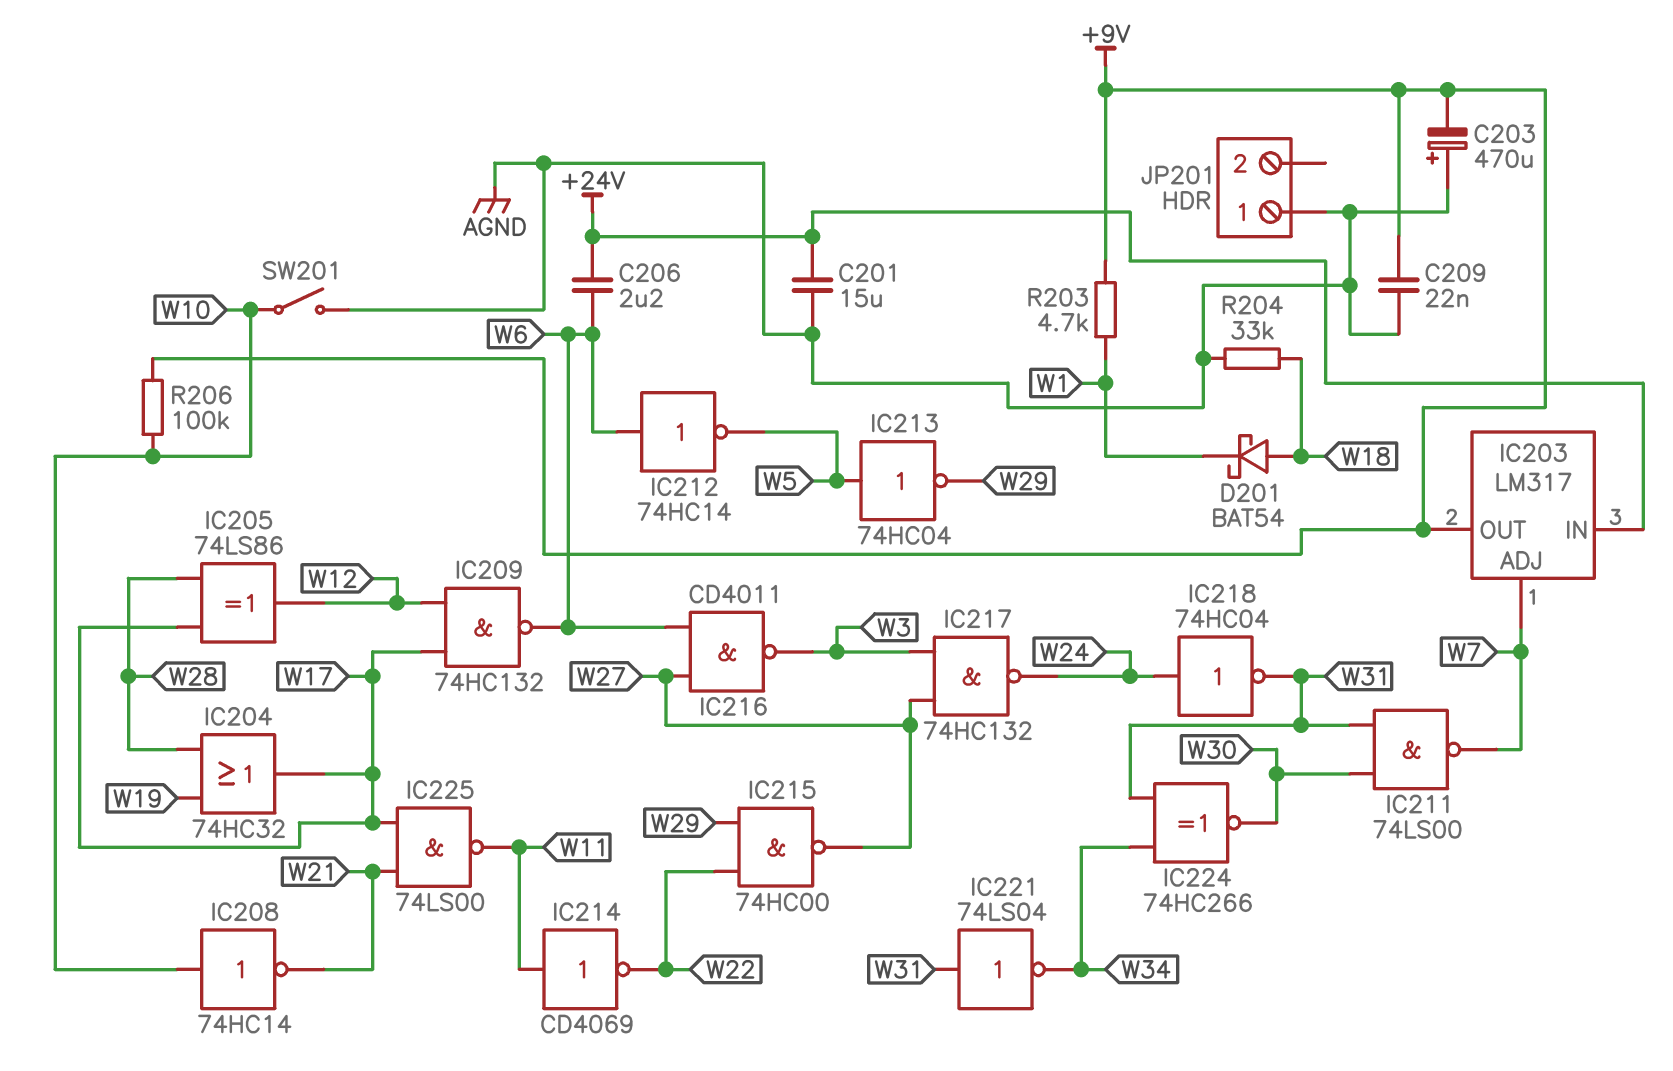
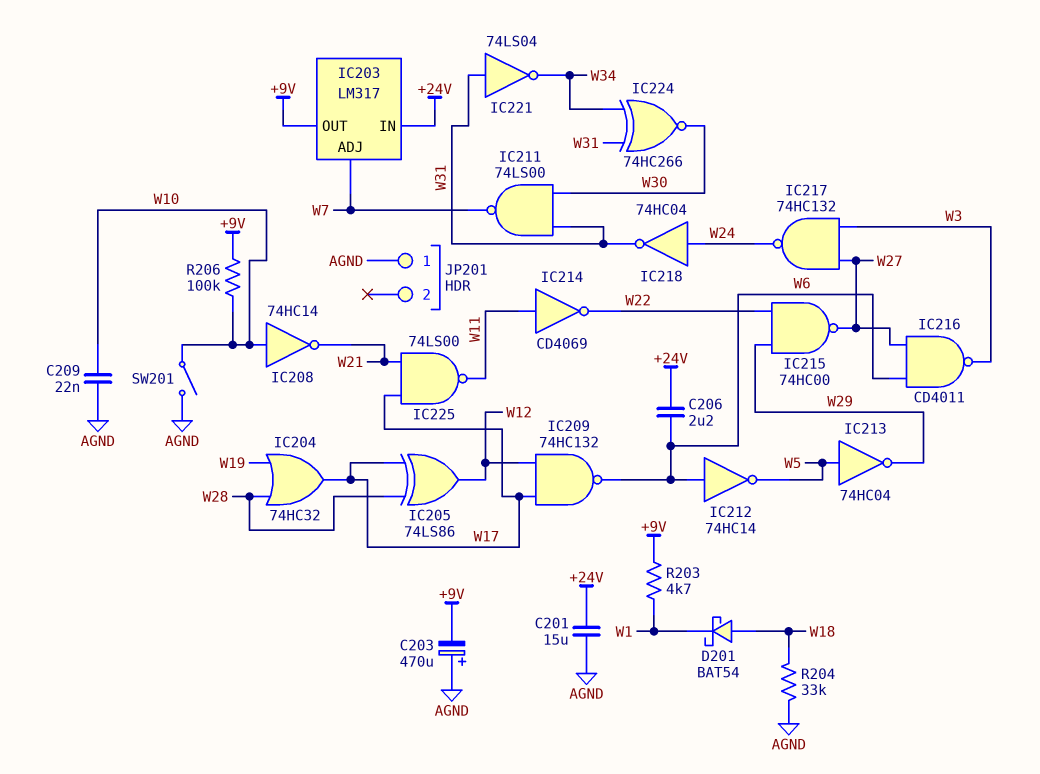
C209: 22nF (+9V, AGND) -> 22nF (AGND, W10)

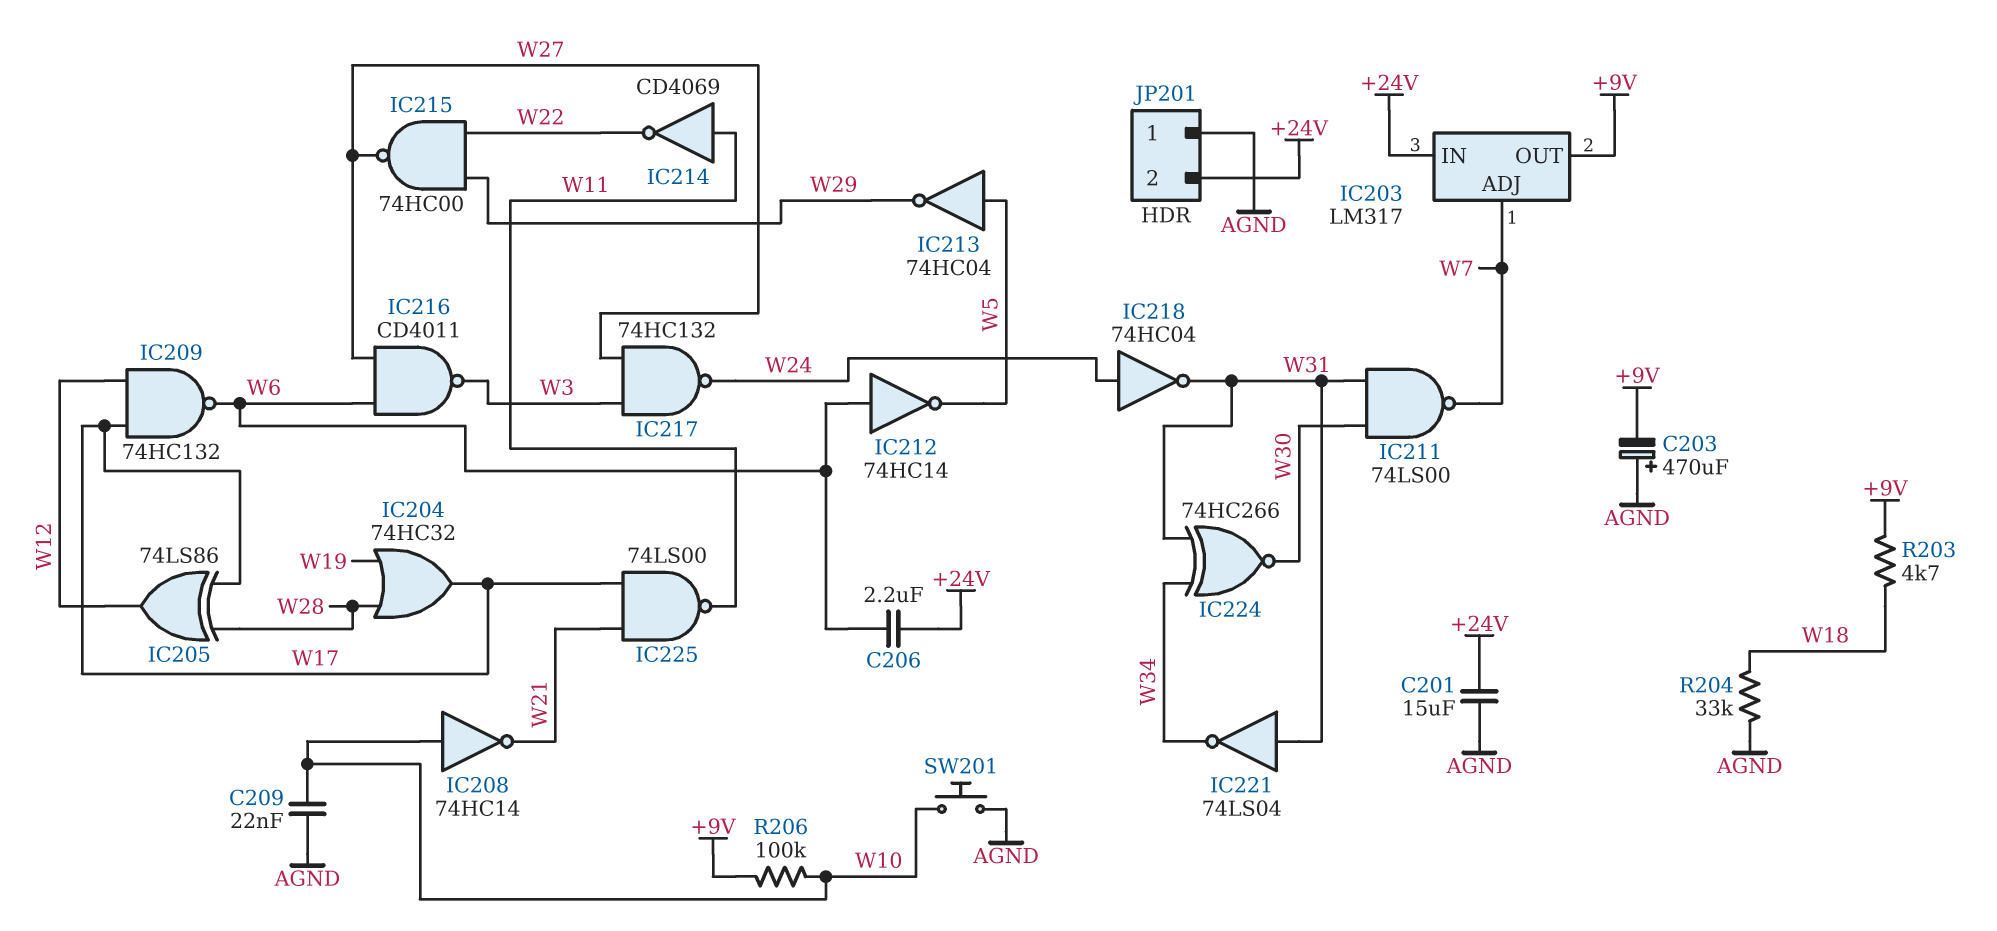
D201: schottky BAT54 (A W18, K W1) -> none
JP201 pin 2: none -> +24V
R203: 4.7k (+9V, W1) -> 4.7k (+9V, W18)
SW201: switch (AGND, W10) -> button (AGND, W10)

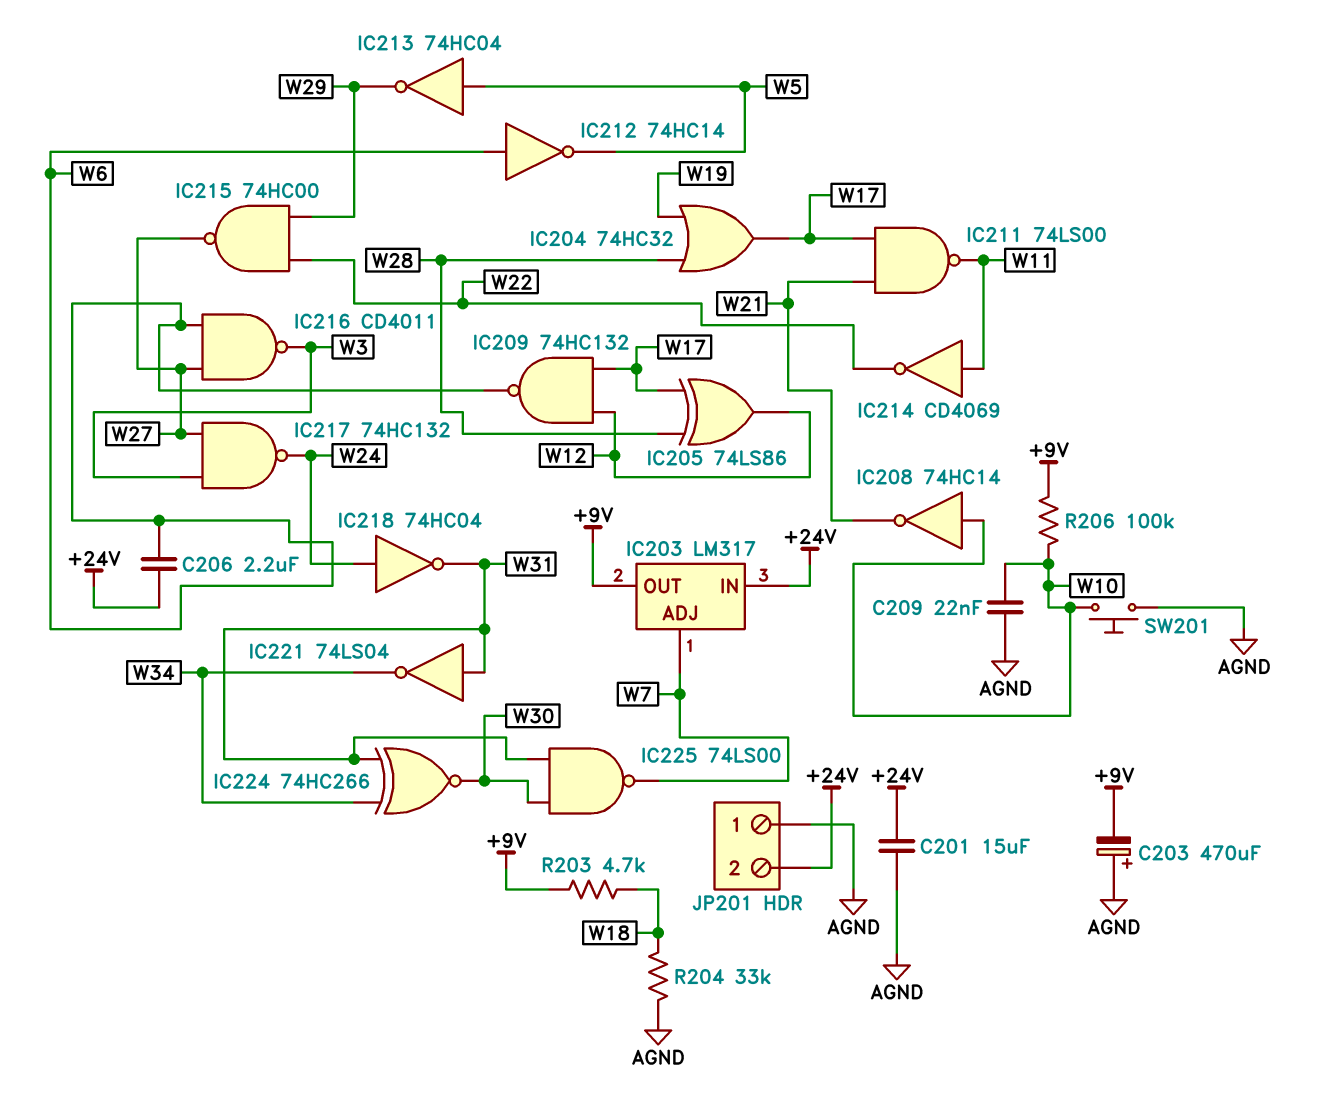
IC211: NAND 74LS00 (in W30, in W31, out W7) -> NAND 74LS00 (in W17, in W21, out W11)
IC225: NAND 74LS00 (in W17, in W21, out W11) -> NAND 74LS00 (in W30, in W31, out W7)

